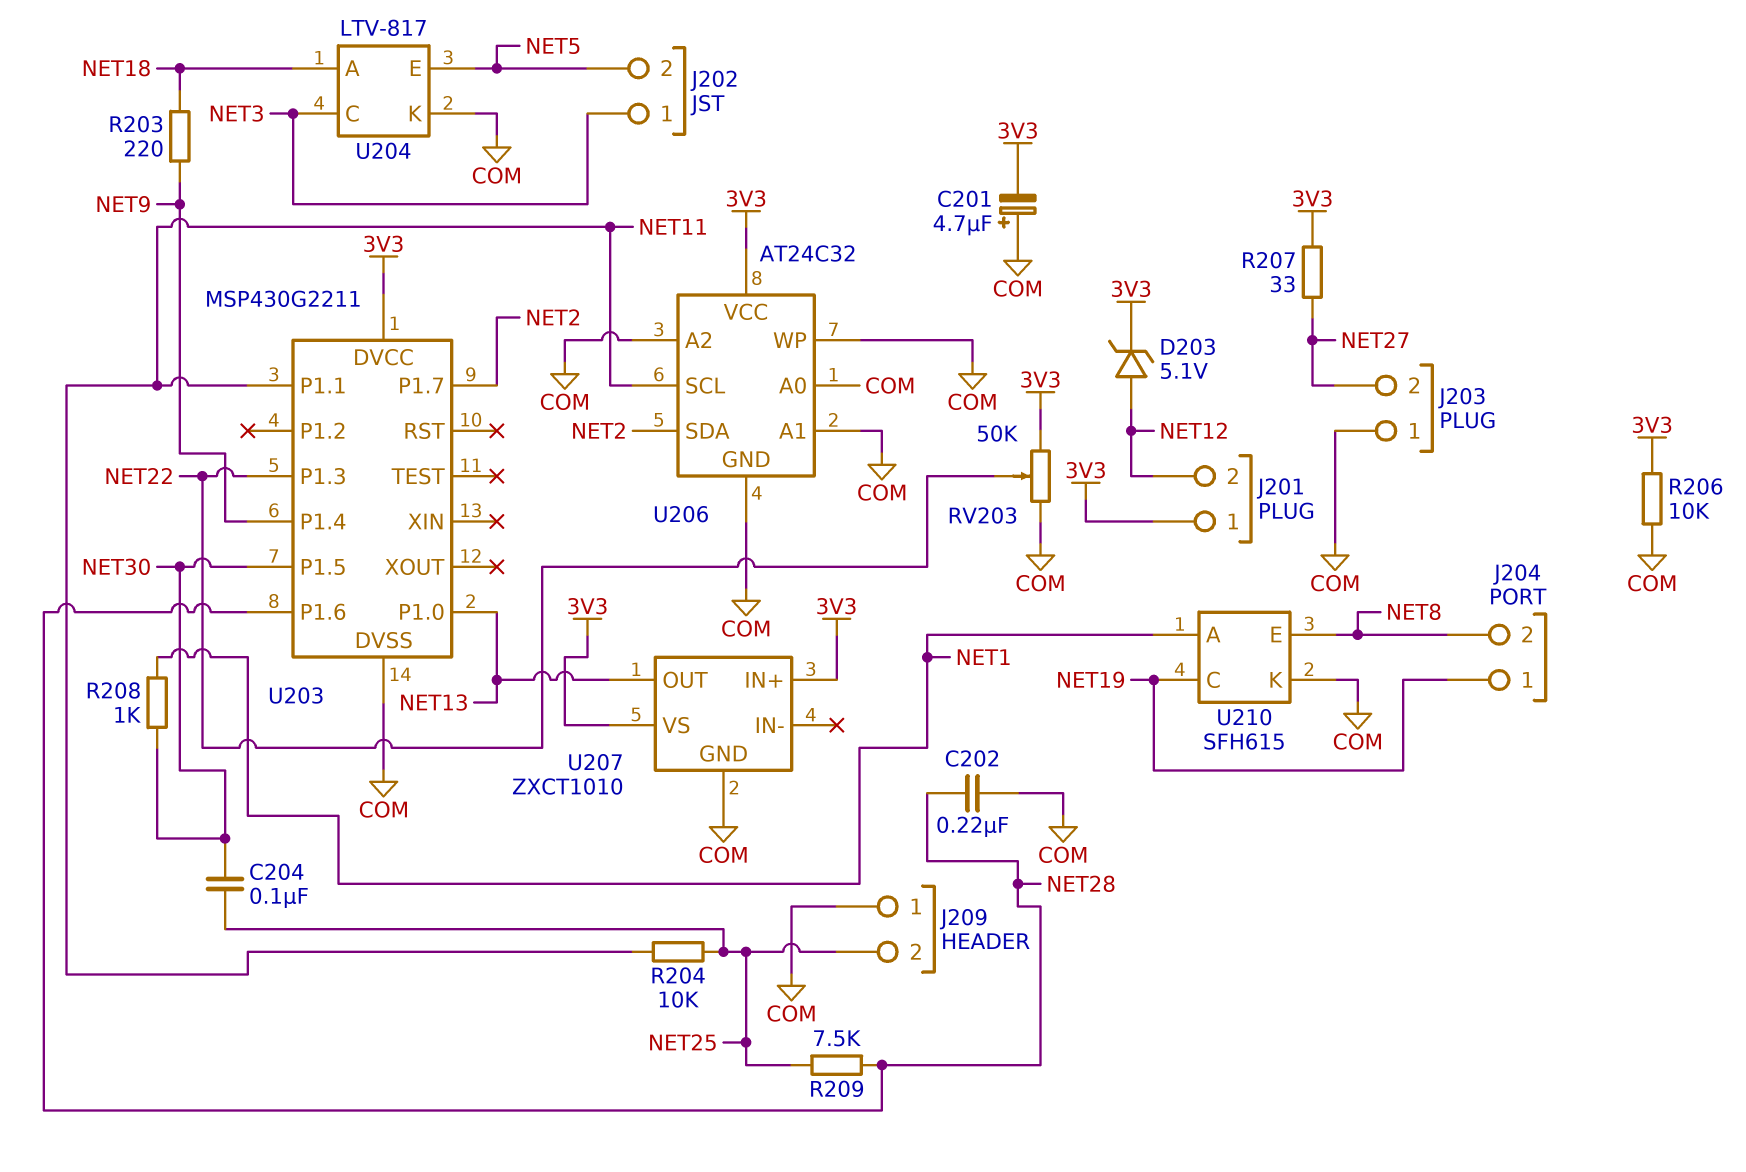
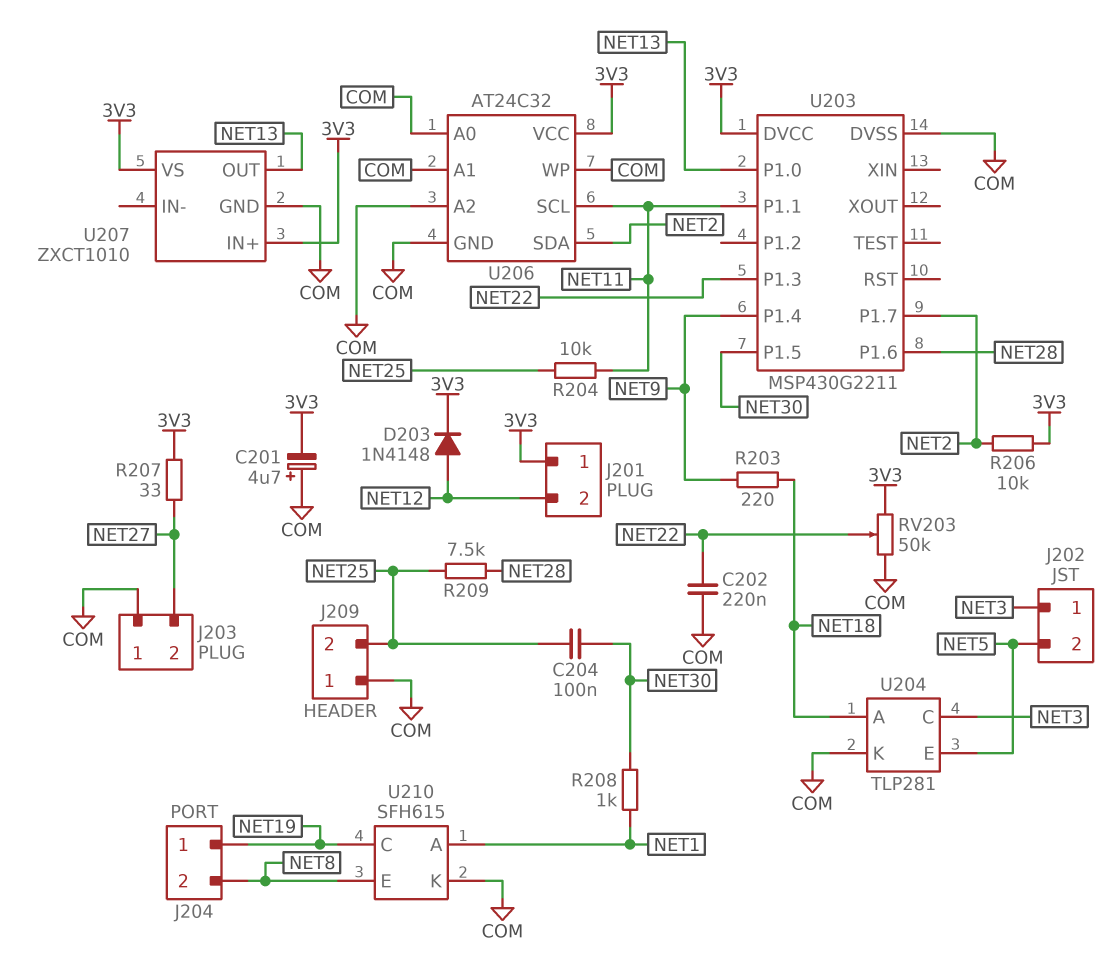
C202: 220nF (COM, NET28) -> 220nF (COM, NET22)
D203: zener 5.1V (A NET12, K 3V3) -> diode 1N4148 (A NET12, K 3V3)
R206: 10k (3V3, COM) -> 10k (3V3, NET2)
U204: LTV-817 -> TLP281

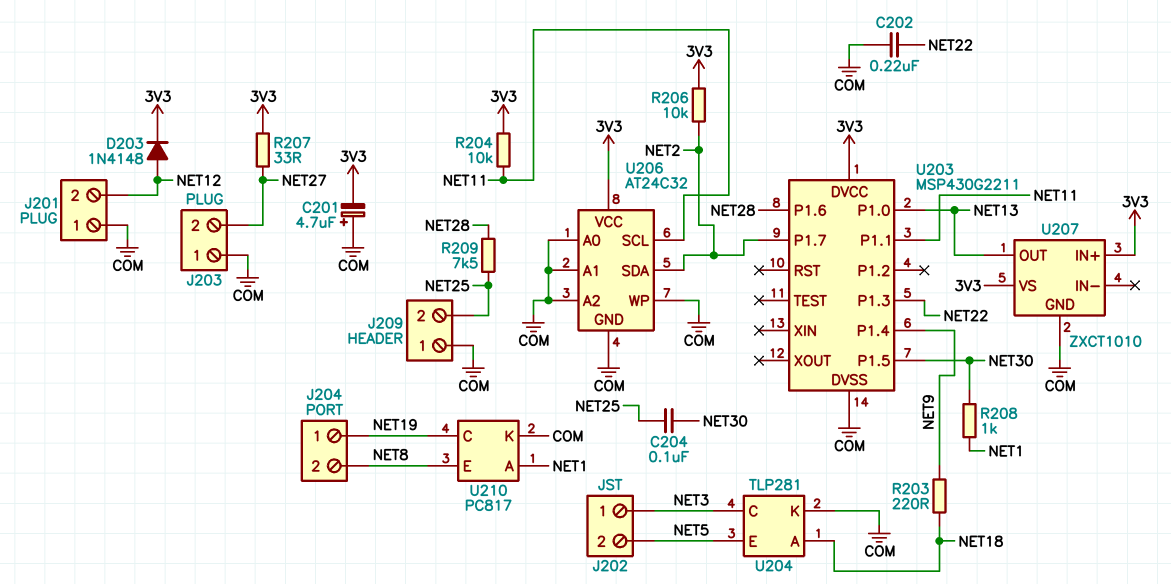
J201 pin 1: 3V3 -> COM
R204: 10k (NET11, NET25) -> 10k (3V3, NET11)
RV203: 50k (3V3, COM, wiper NET22) -> none
U210: SFH615 -> PC817

